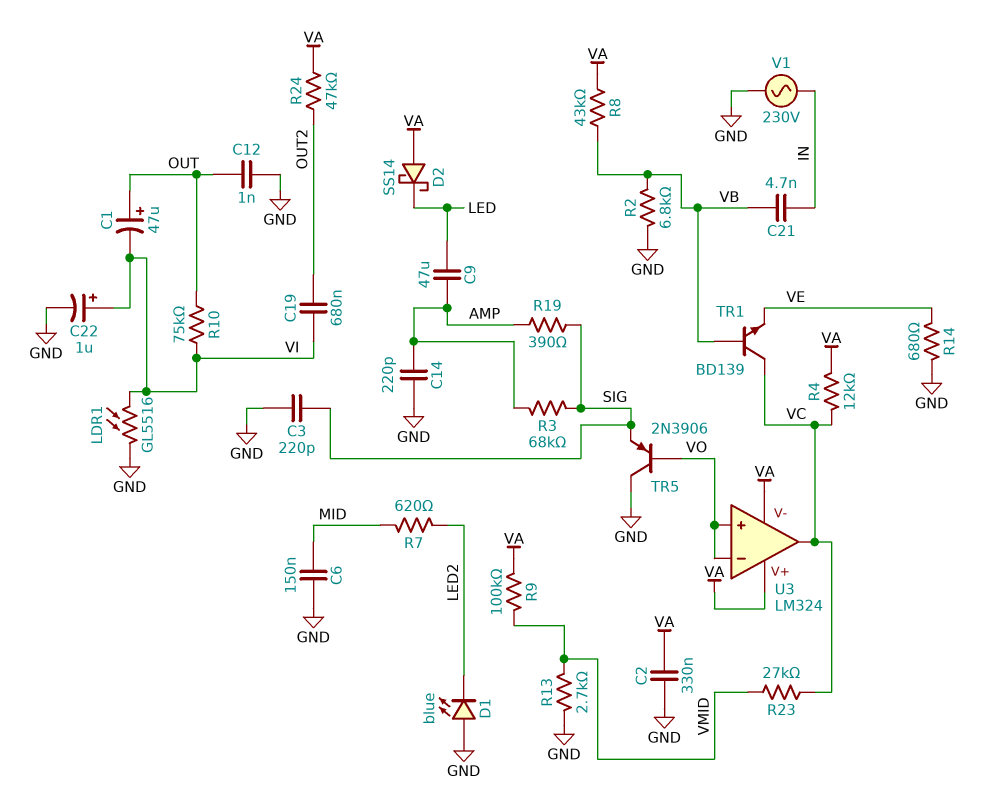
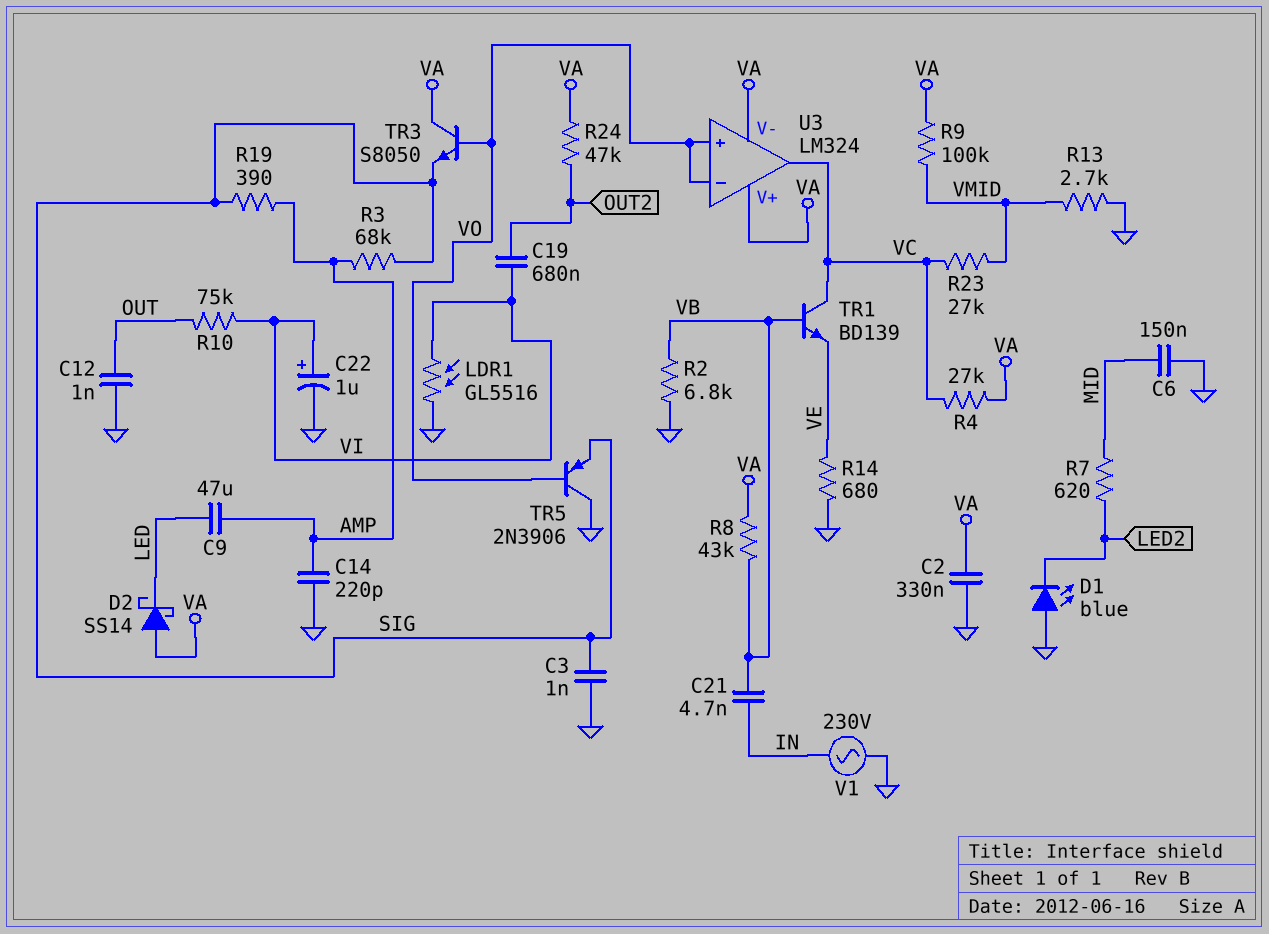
C1: 47uF (plus OUT, minus VI) -> none
C3: 220pF (GND, SIG) -> 1nF (GND, SIG)
R4: 12k (VA, VC) -> 27k (VA, VC)
TR3: none -> NPN S8050 (B VO, C VA, E SIG)

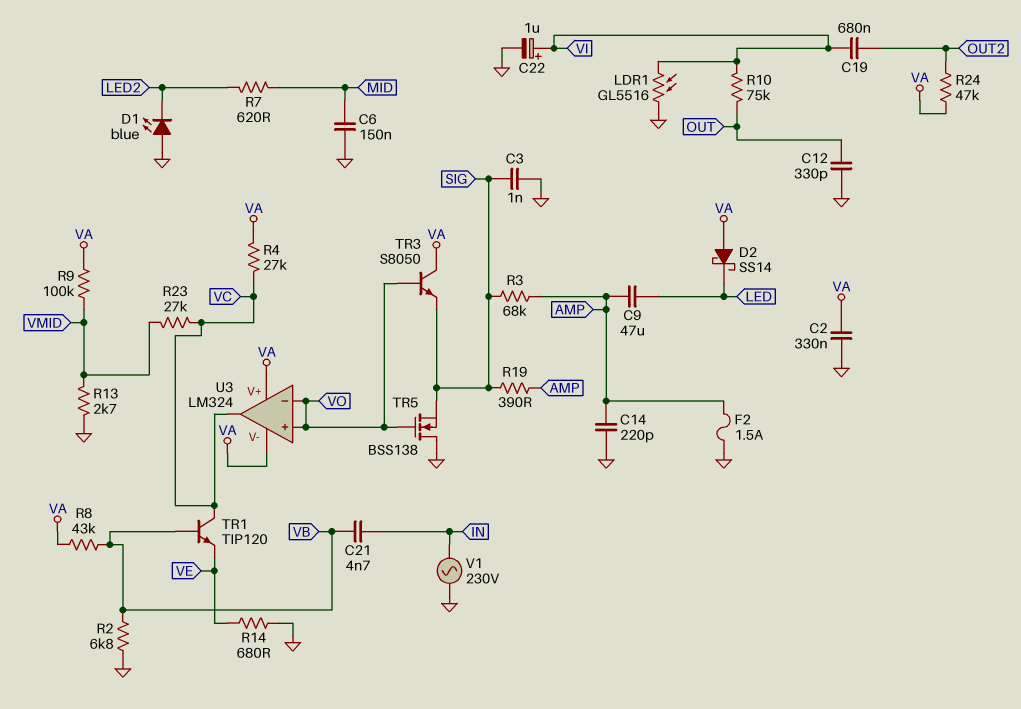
C12: 1nF (GND, OUT) -> 330pF (GND, OUT)
F2: none -> 1.5A (AMP, GND)
TR1: NPN BD139 (B VB, C VC, E VE) -> NPN TIP120 (B VB, C VC, E VE)
TR5: PNP 2N3906 (B VO, C GND, E SIG) -> NMOS BSS138 (G VO, D GND, S SIG)

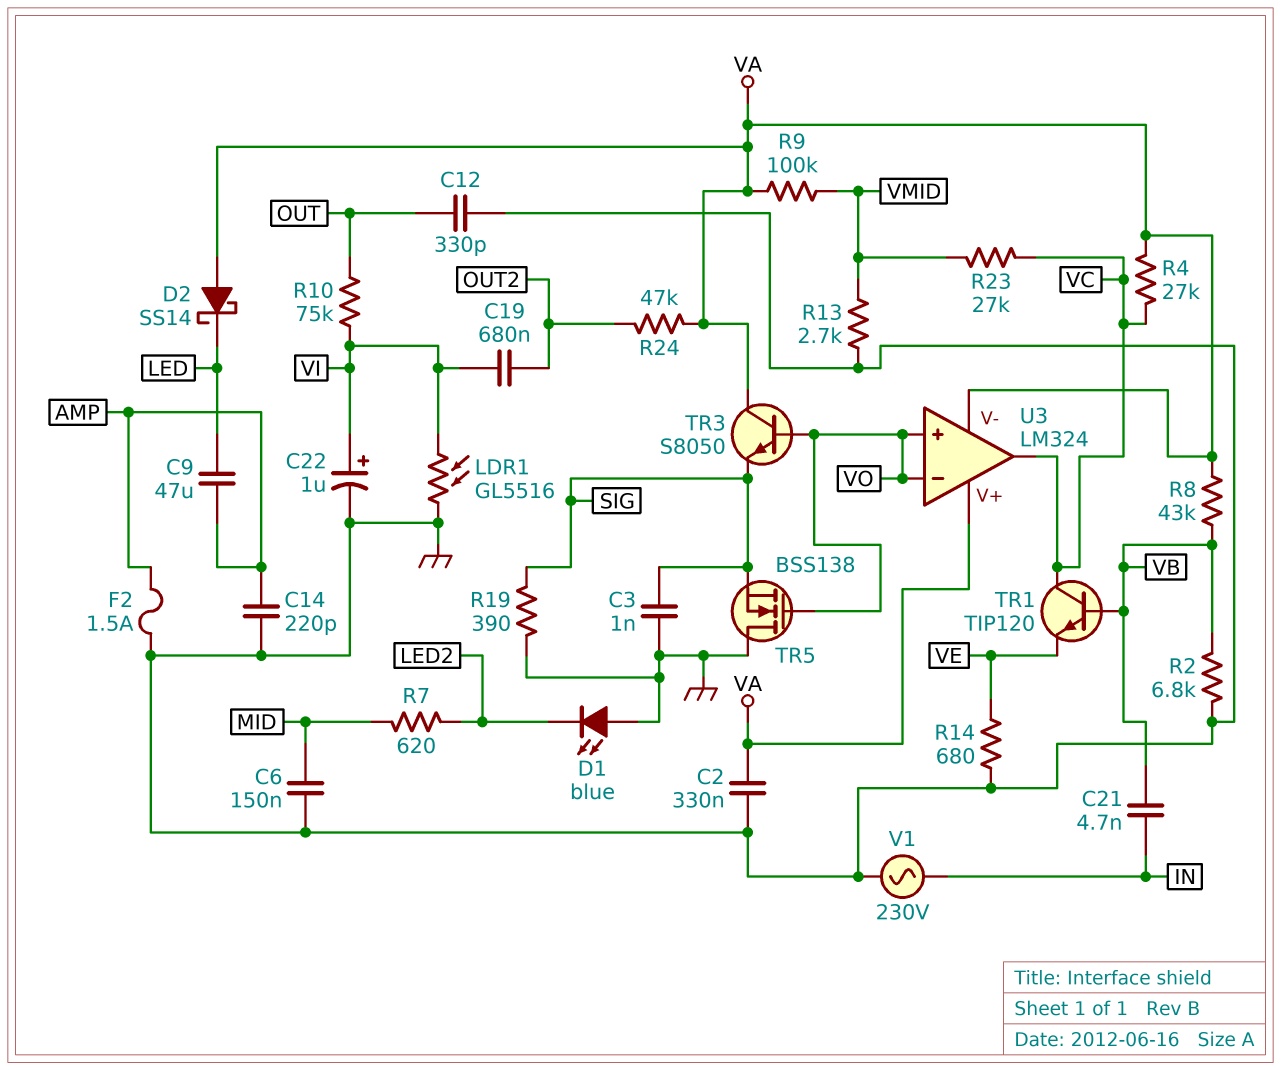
R3: 68k (AMP, SIG) -> none
R19: 390 (AMP, SIG) -> 390 (GND, SIG)

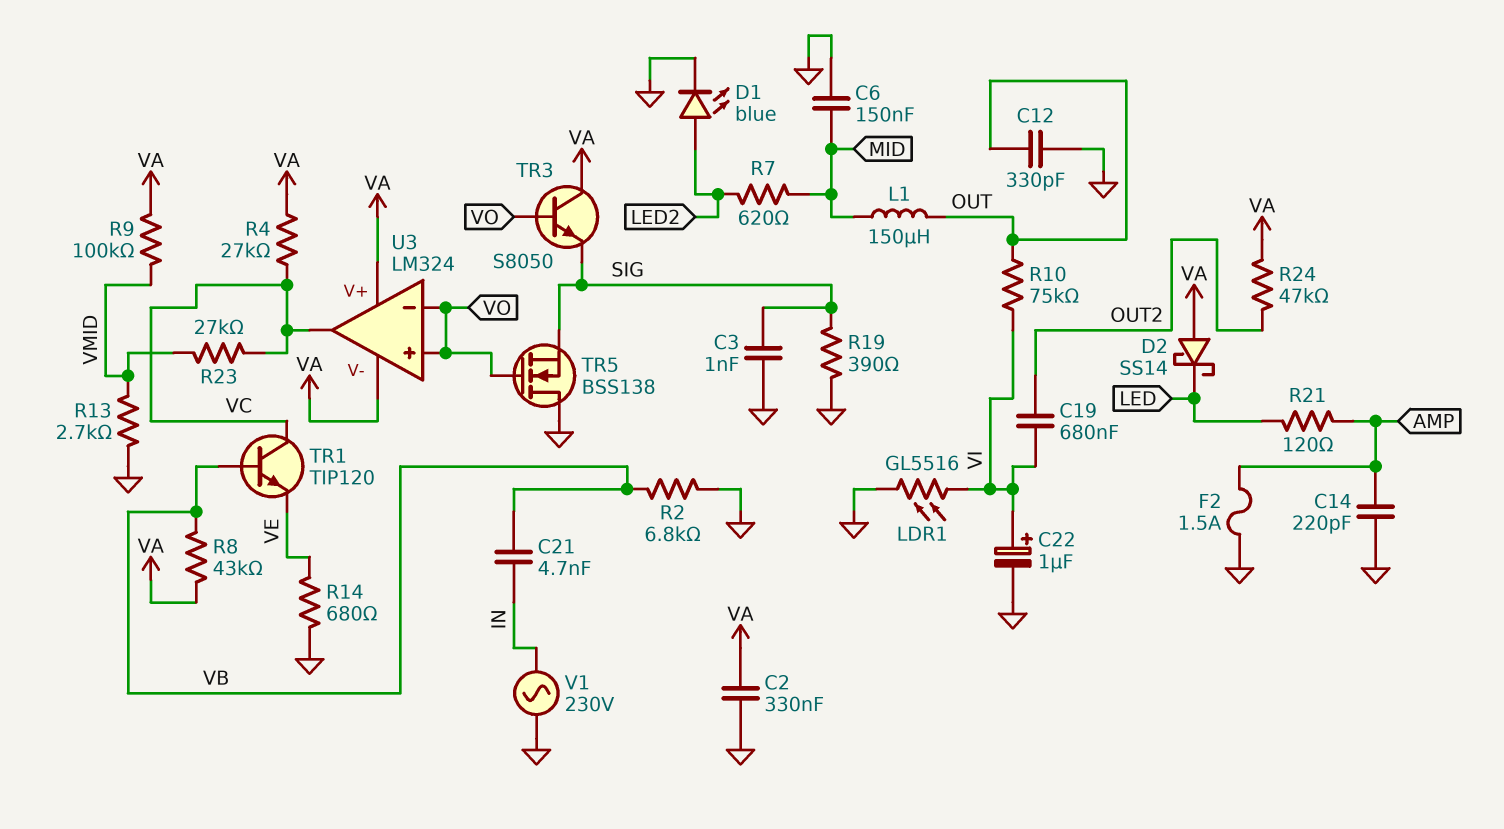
C9: 47uF (AMP, LED) -> none
D1: LED blue (A GND, K LED2) -> LED blue (A LED2, K GND)
L1: none -> 150uH (MID, OUT)
R21: none -> 120 (AMP, LED)

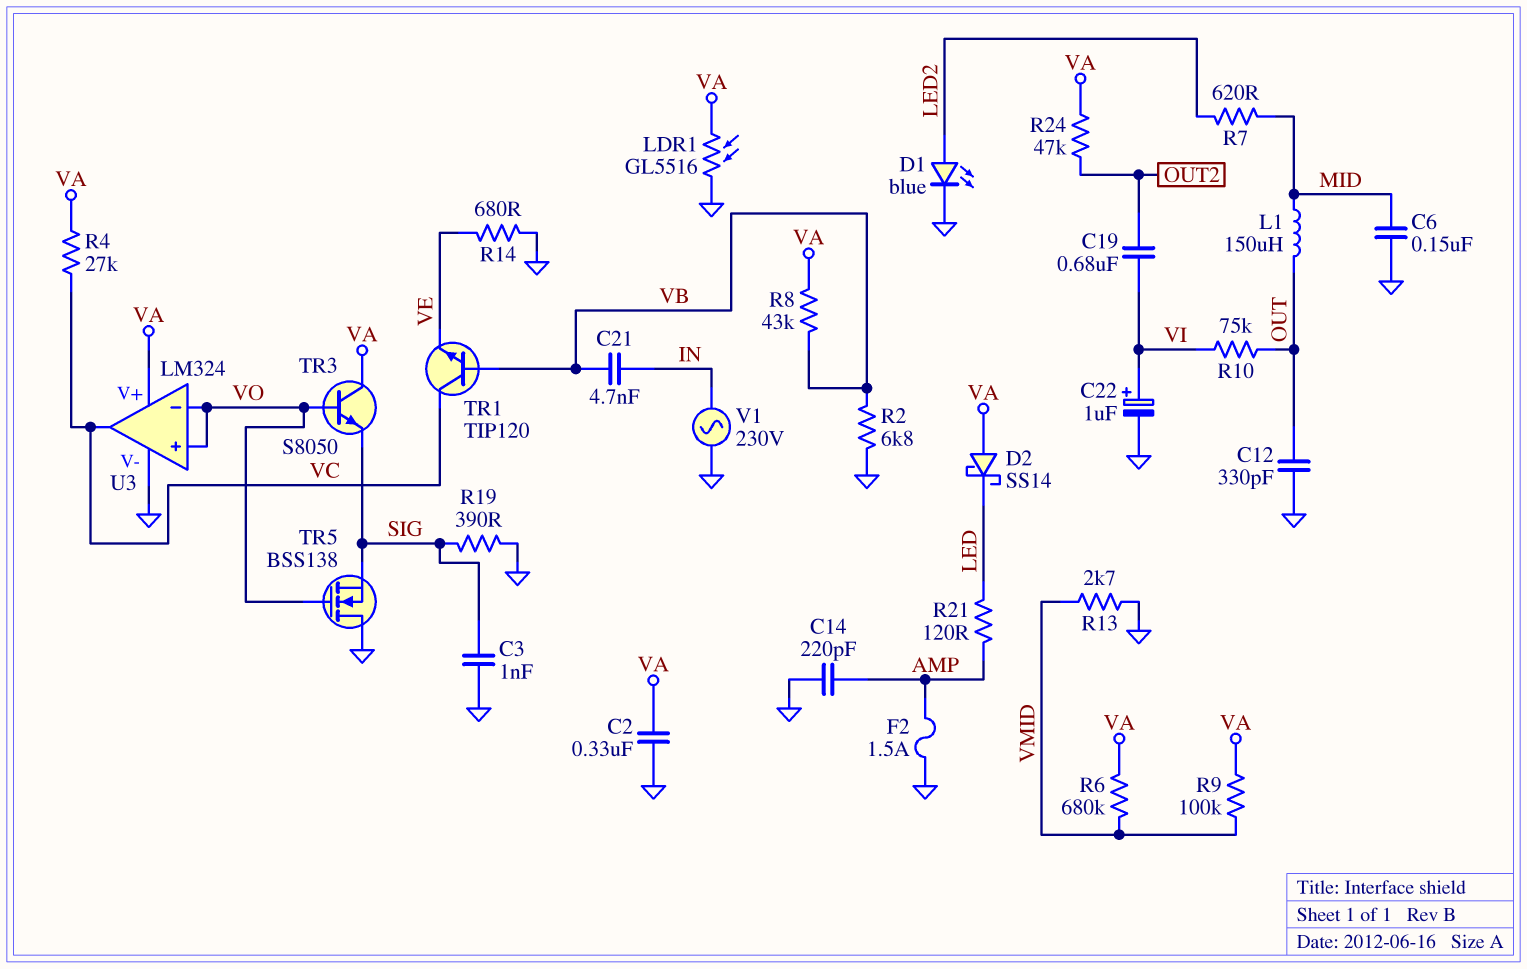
LDR1: GL5516 (GND, VI) -> GL5516 (GND, VA)
R6: none -> 680k (VA, VMID)
R23: 27k (VC, VMID) -> none
U3 pin V-: VA -> GND

